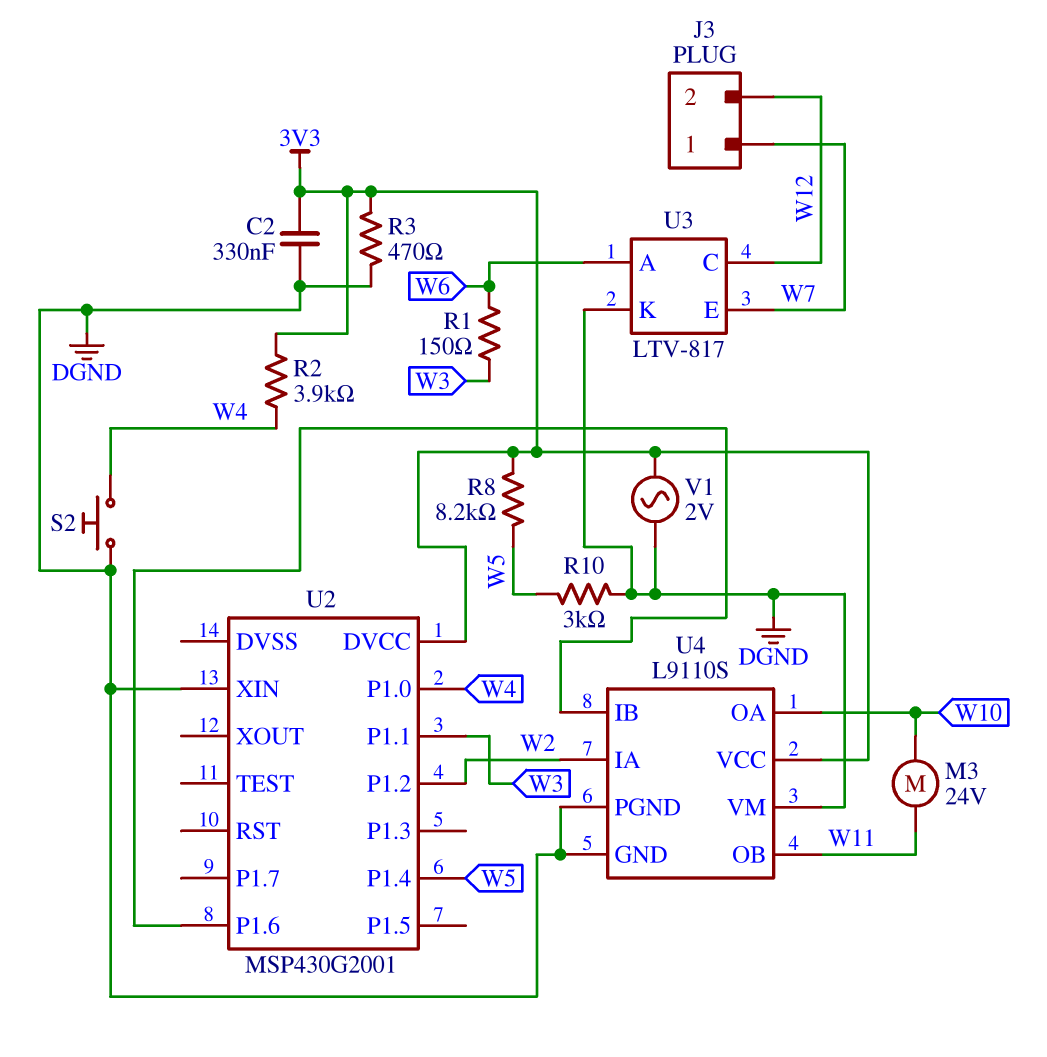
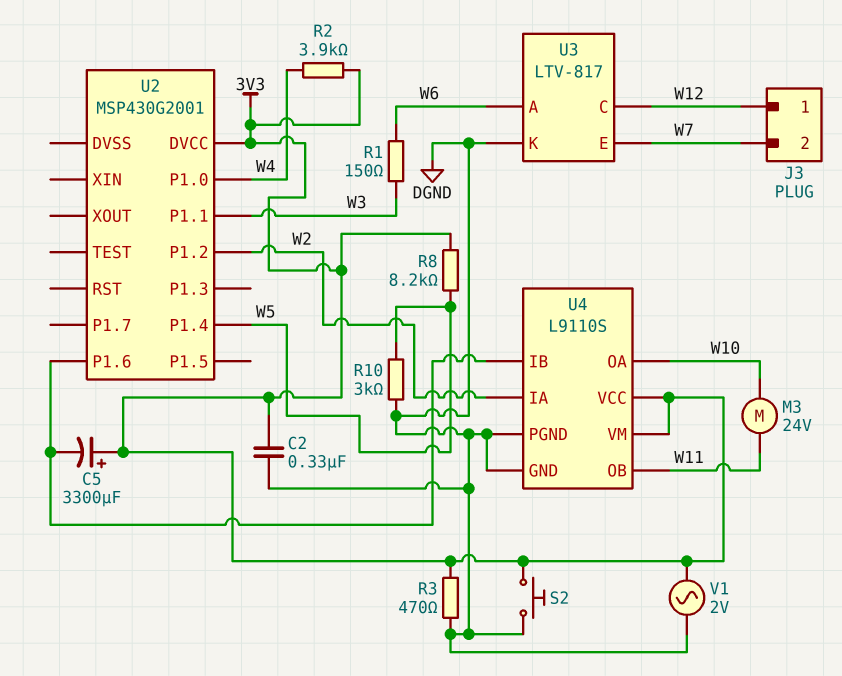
C5: none -> 3300uF (plus 3V3, minus U2/P1.6)
J3 pin 1: W7 -> W12
J3 pin 2: W12 -> W7
S2: button (DGND, W4) -> button (3V3, DGND)
U2 pin XIN: DGND -> none
U4 pin VM: DGND -> 3V3

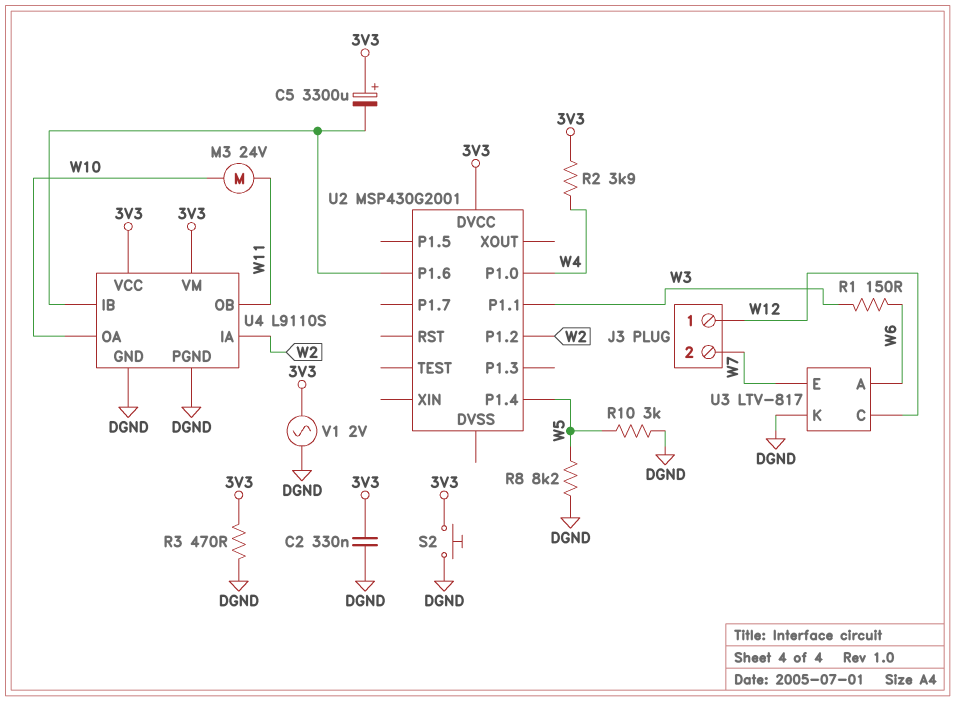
R8: 8.2k (3V3, W5) -> 8.2k (DGND, W5)

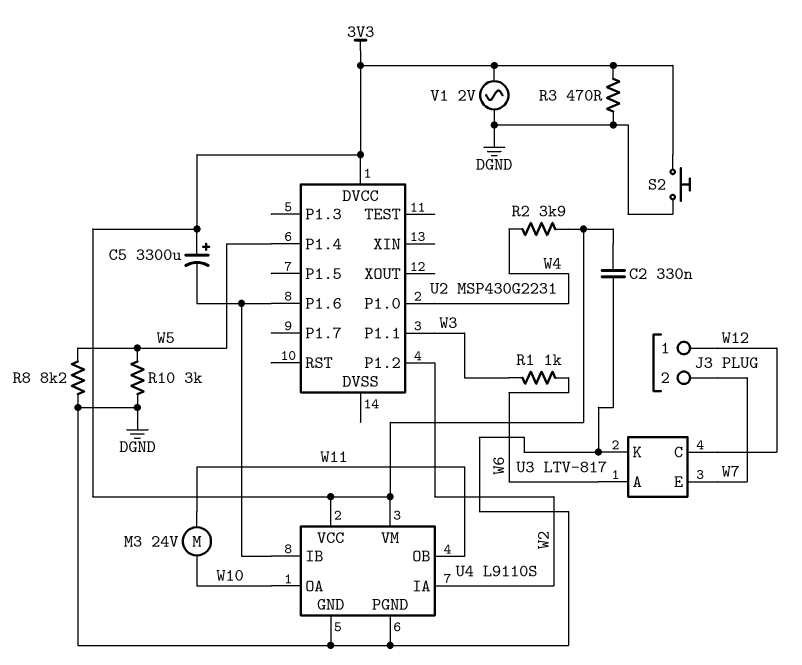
R1: 150 (W3, W6) -> 1k (W3, W6)
U2: MSP430G2001 -> MSP430G2231

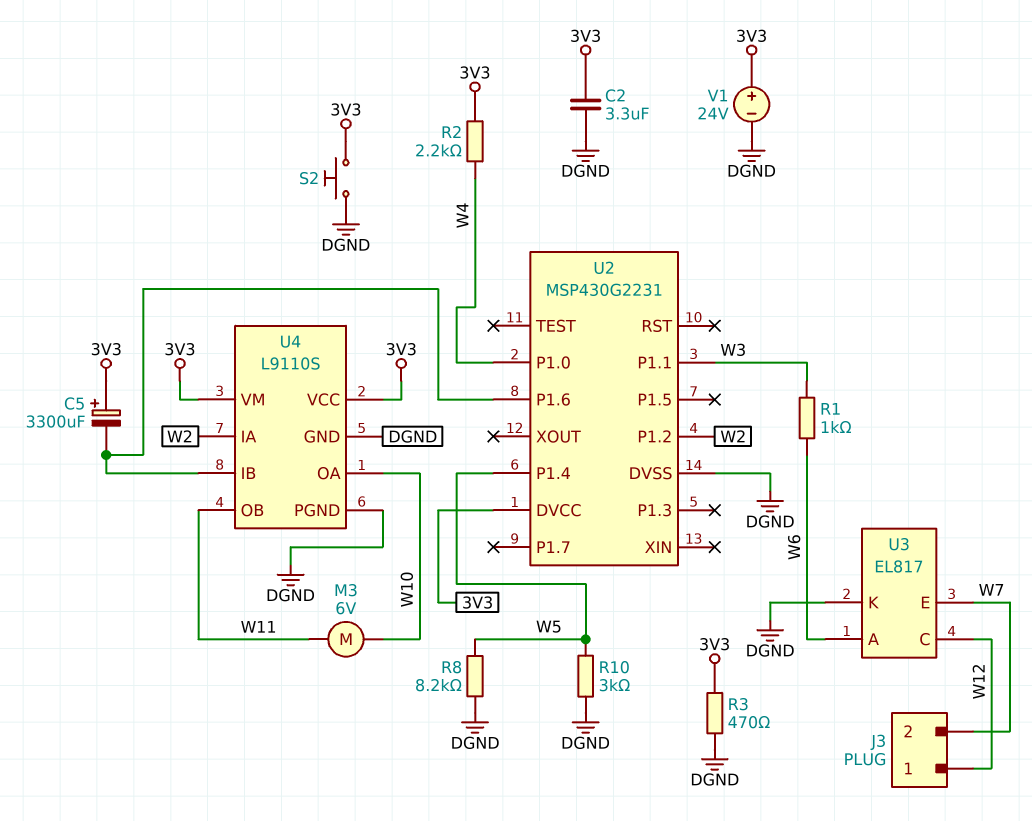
C2: 330nF (3V3, DGND) -> 3.3uF (3V3, DGND)
M3: motor 24V (W10, W11) -> motor 6V (W10, W11)
R2: 3.9k (3V3, W4) -> 2.2k (3V3, W4)
U2 pin DVSS: none -> DGND
U3: LTV-817 -> EL817
V1: AC 2V (3V3, DGND) -> 24V (plus 3V3, minus DGND)

